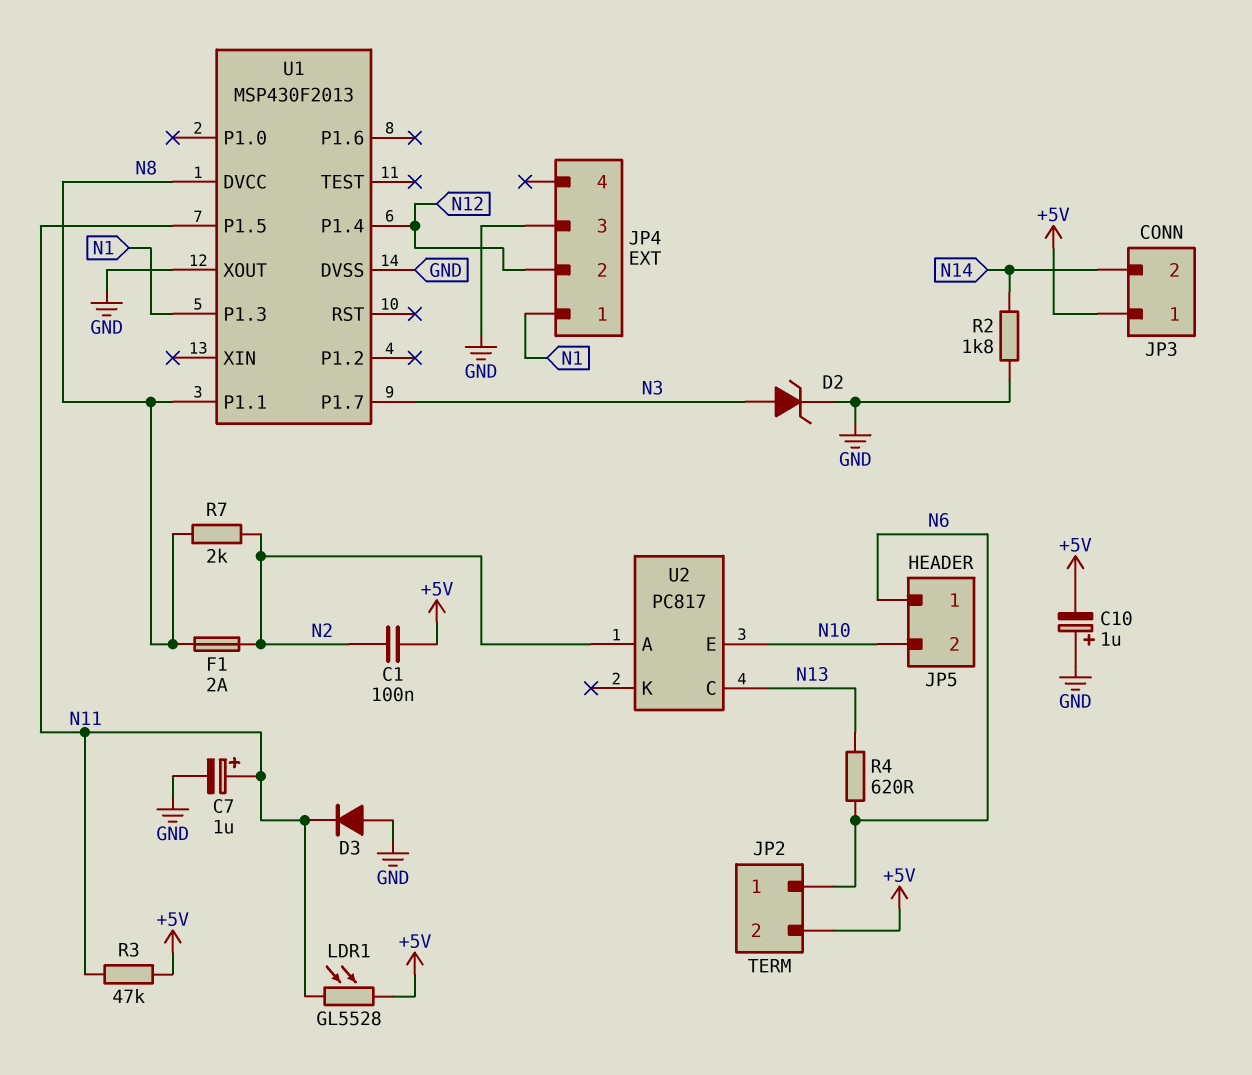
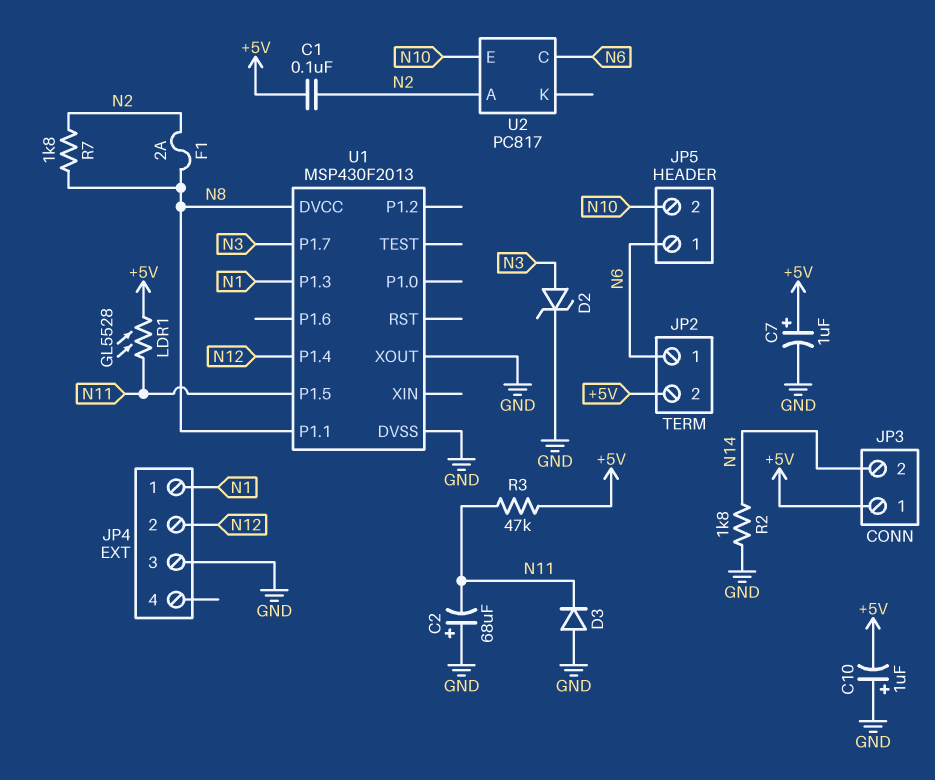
C2: none -> 68uF (plus GND, minus N11)
C7: 1uF (plus N11, minus GND) -> 1uF (plus +5V, minus GND)
R4: 620 (N6, N13) -> none
R7: 2k (N2, N8) -> 1.8k (N2, N8)
U2 pin C: N13 -> N6

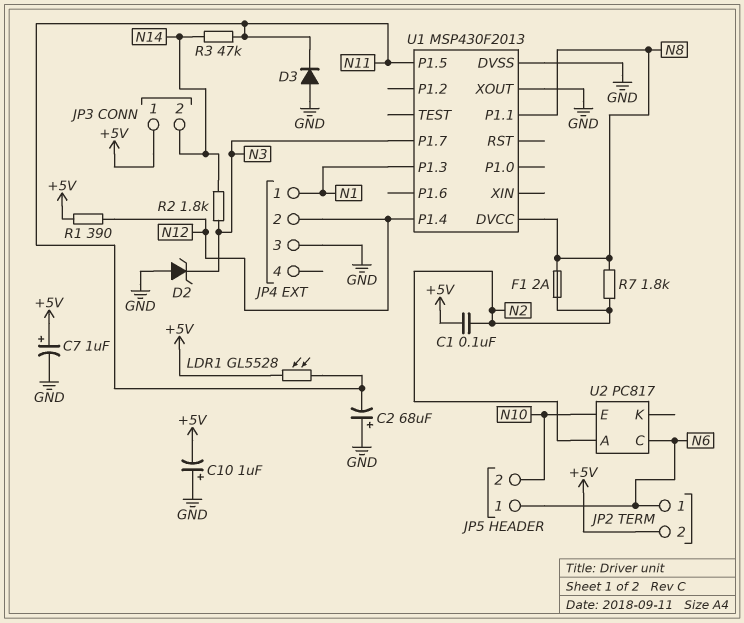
D2: zener (A N3, K GND) -> zener (A GND, K N3)
R1: none -> 390 (+5V, N12)
R2: 1.8k (GND, N14) -> 1.8k (N3, N14)
R3: 47k (+5V, N11) -> 47k (N11, N14)

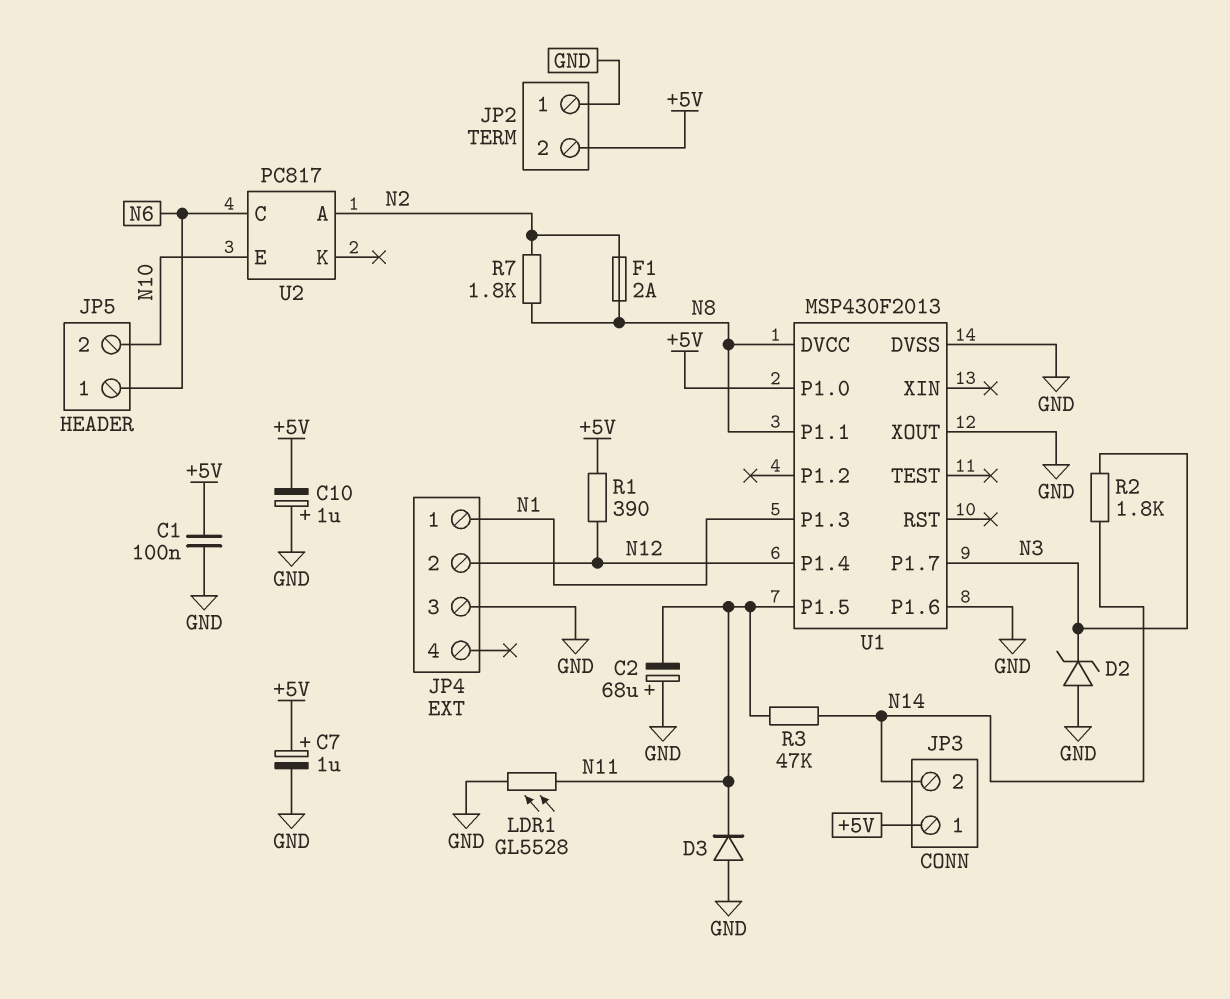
C1: 100nF (+5V, N2) -> 100nF (+5V, GND)
JP2 pin 1: N6 -> GND
LDR1: GL5528 (+5V, N11) -> GL5528 (GND, N11)
U1 pin P1.0: none -> +5V
U1 pin P1.6: none -> GND

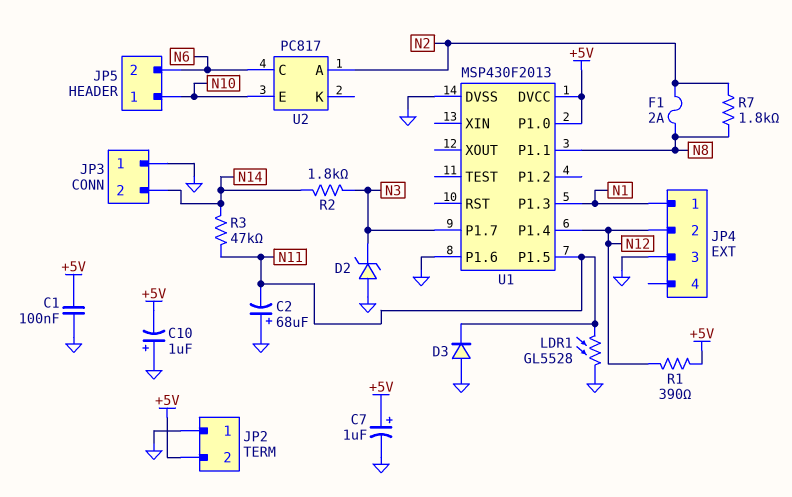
JP3 pin 1: +5V -> GND
JP5 pin 1: N6 -> N10
JP5 pin 2: N10 -> N6
U1 pin DVCC: N8 -> +5V
U1 pin XOUT: GND -> none

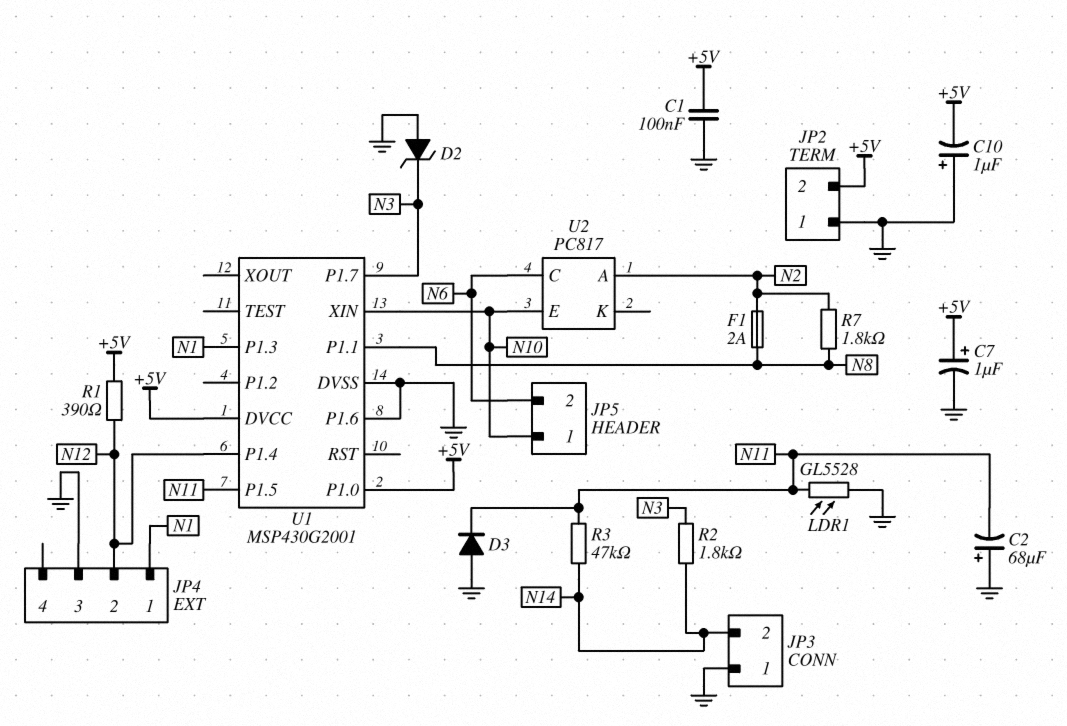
U1: MSP430F2013 -> MSP430G2001
U1 pin XIN: none -> N10

